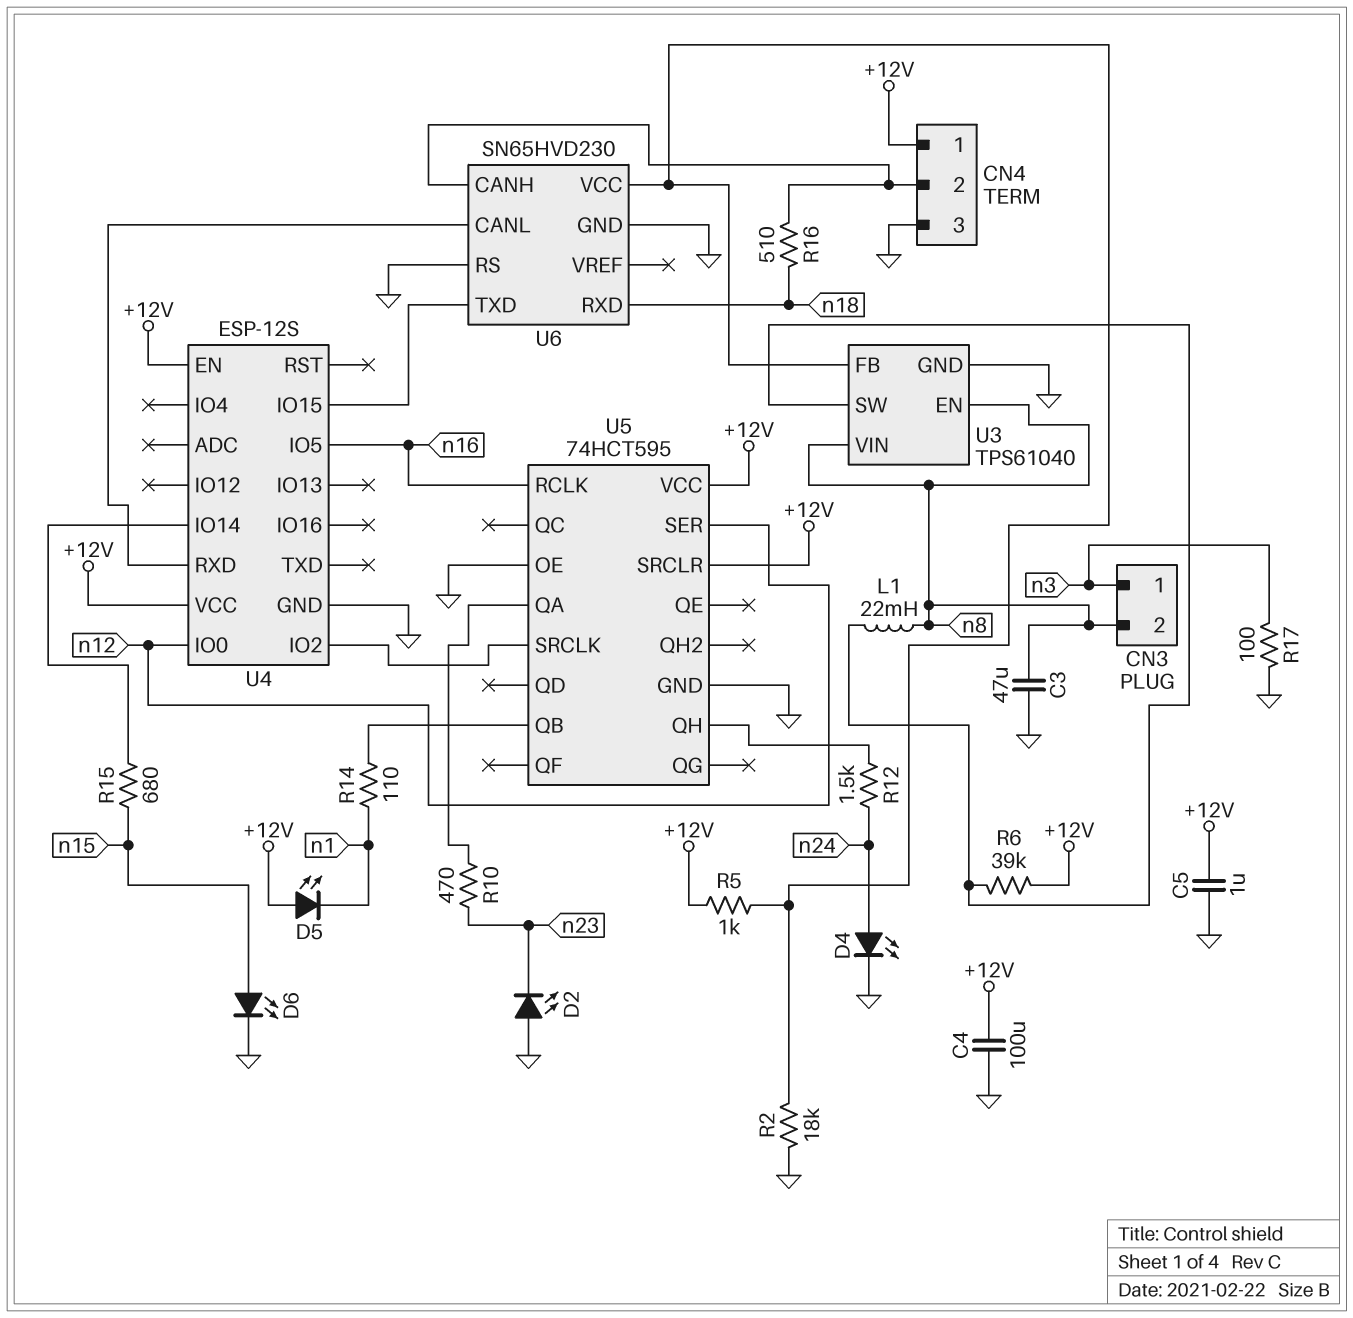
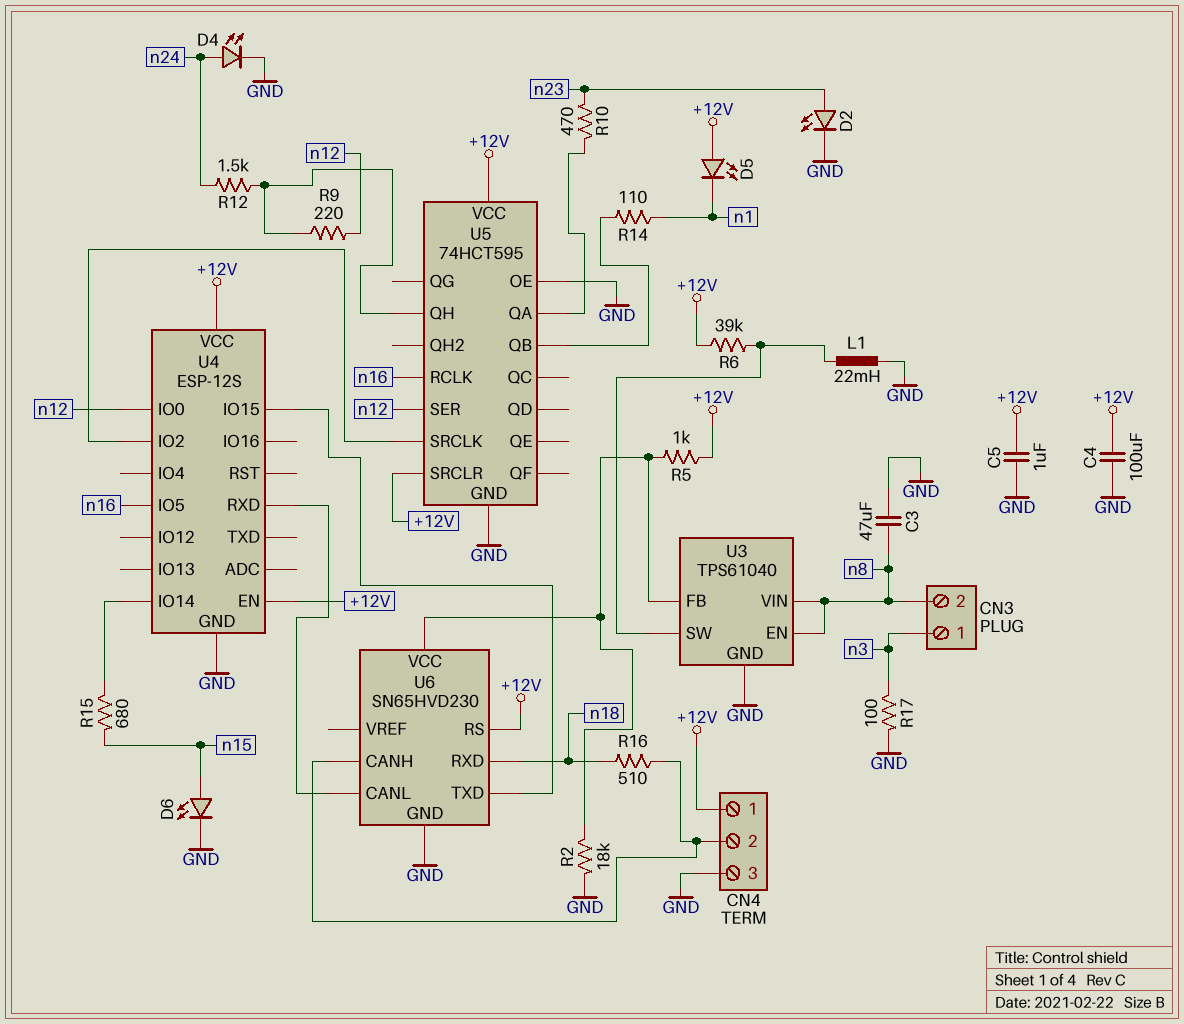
D2: LED (A GND, K n23) -> LED (A n23, K GND)
L1: 22mH (U3/SW, n8) -> 22mH (GND, U3/SW)
R9: none -> 220 (U5/QH, n12)
U6 pin RS: GND -> +12V

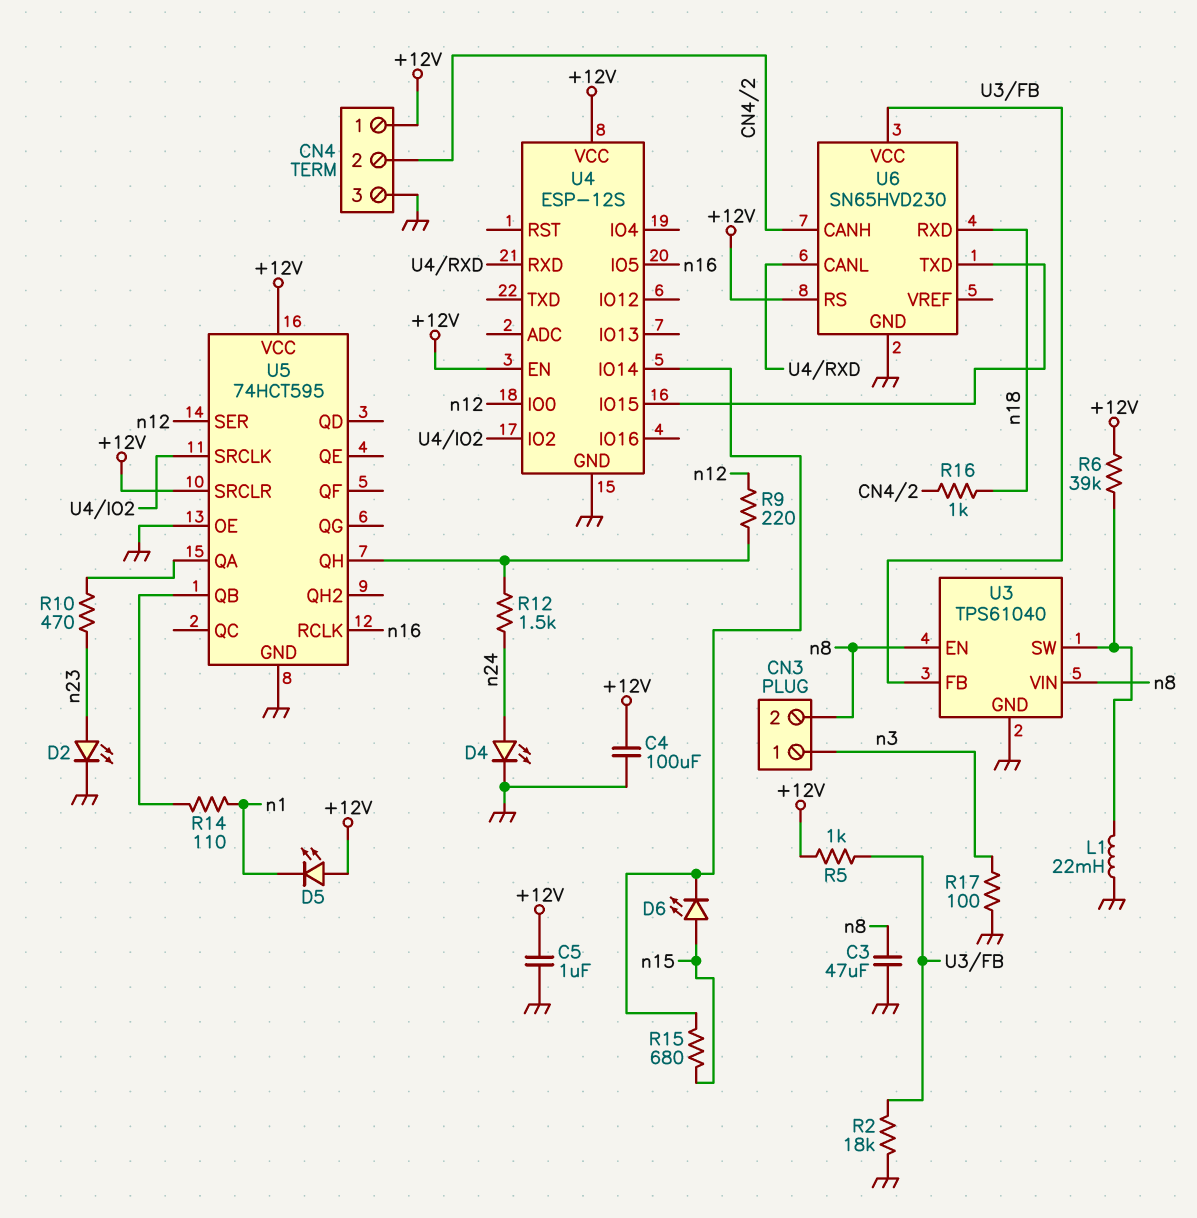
D6: LED (A n15, K GND) -> LED (A n15, K U4/IO14)
R16: 510 (CN4/2, n18) -> 1k (CN4/2, n18)

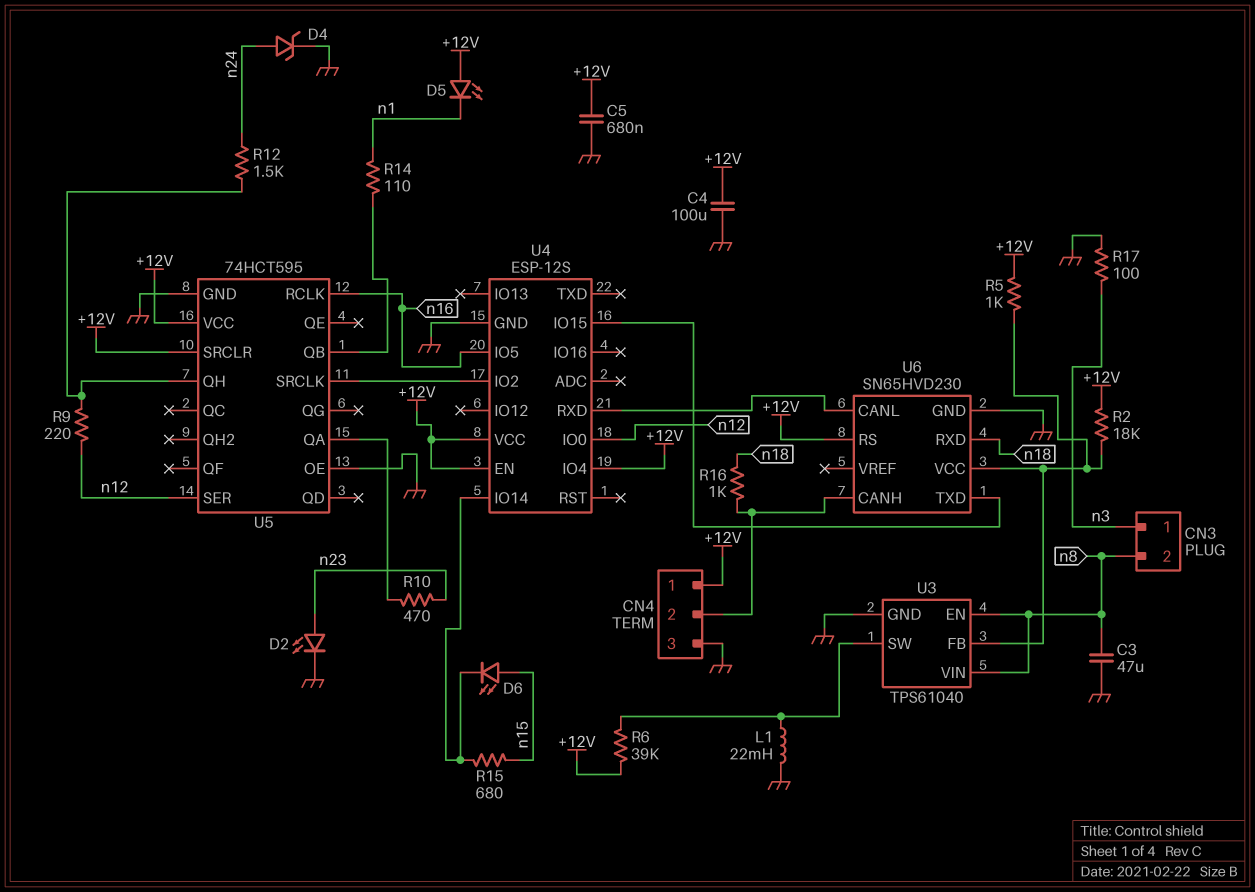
C5: 1uF (+12V, GND) -> 680nF (+12V, GND)
D4: LED (A n24, K GND) -> zener (A n24, K GND)
R2: 18k (GND, U3/FB) -> 18k (+12V, U3/FB)
U4 pin IO4: none -> +12V

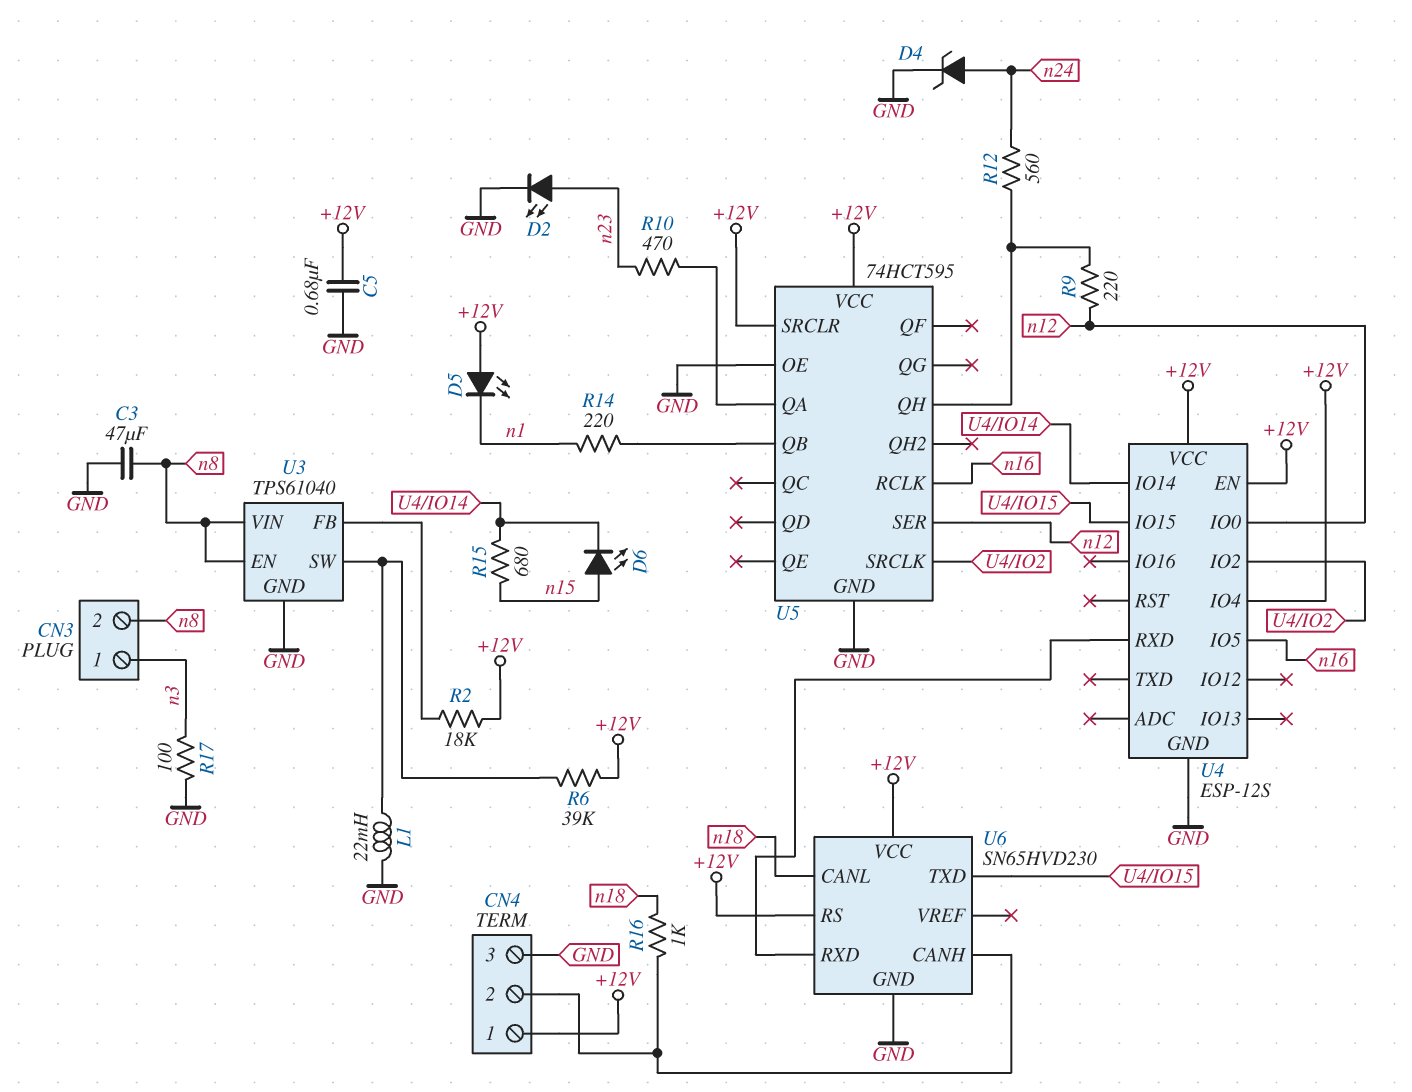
C4: 100uF (+12V, GND) -> none
R5: 1k (+12V, U3/FB) -> none
R12: 1.5k (U5/QH, n24) -> 560 (U5/QH, n24)
R14: 110 (U5/QB, n1) -> 220 (U5/QB, n1)
U6 pin CANL: U4/RXD -> n18
U6 pin RXD: n18 -> U4/RXD
U6 pin VCC: U3/FB -> +12V

